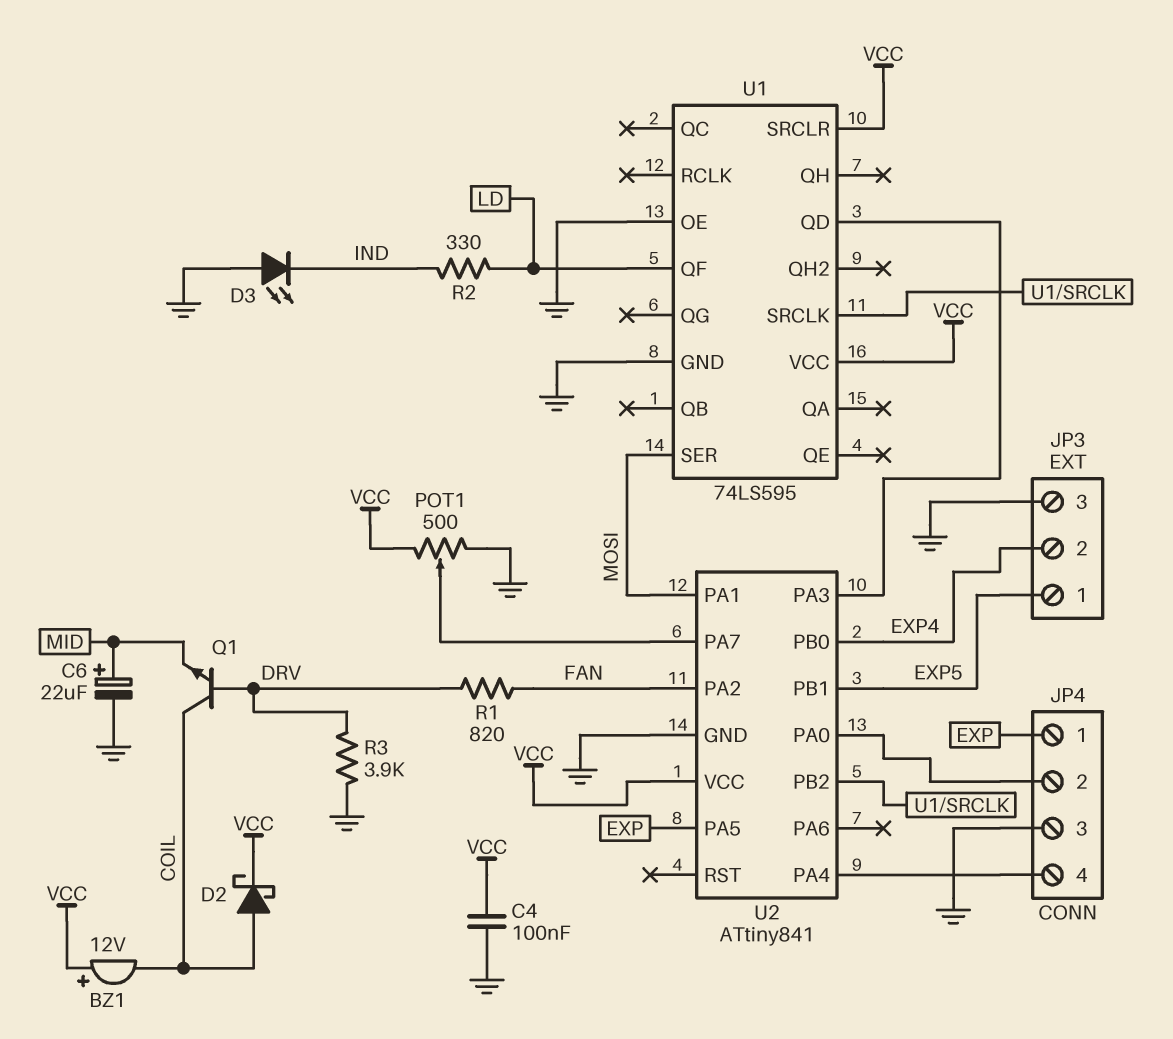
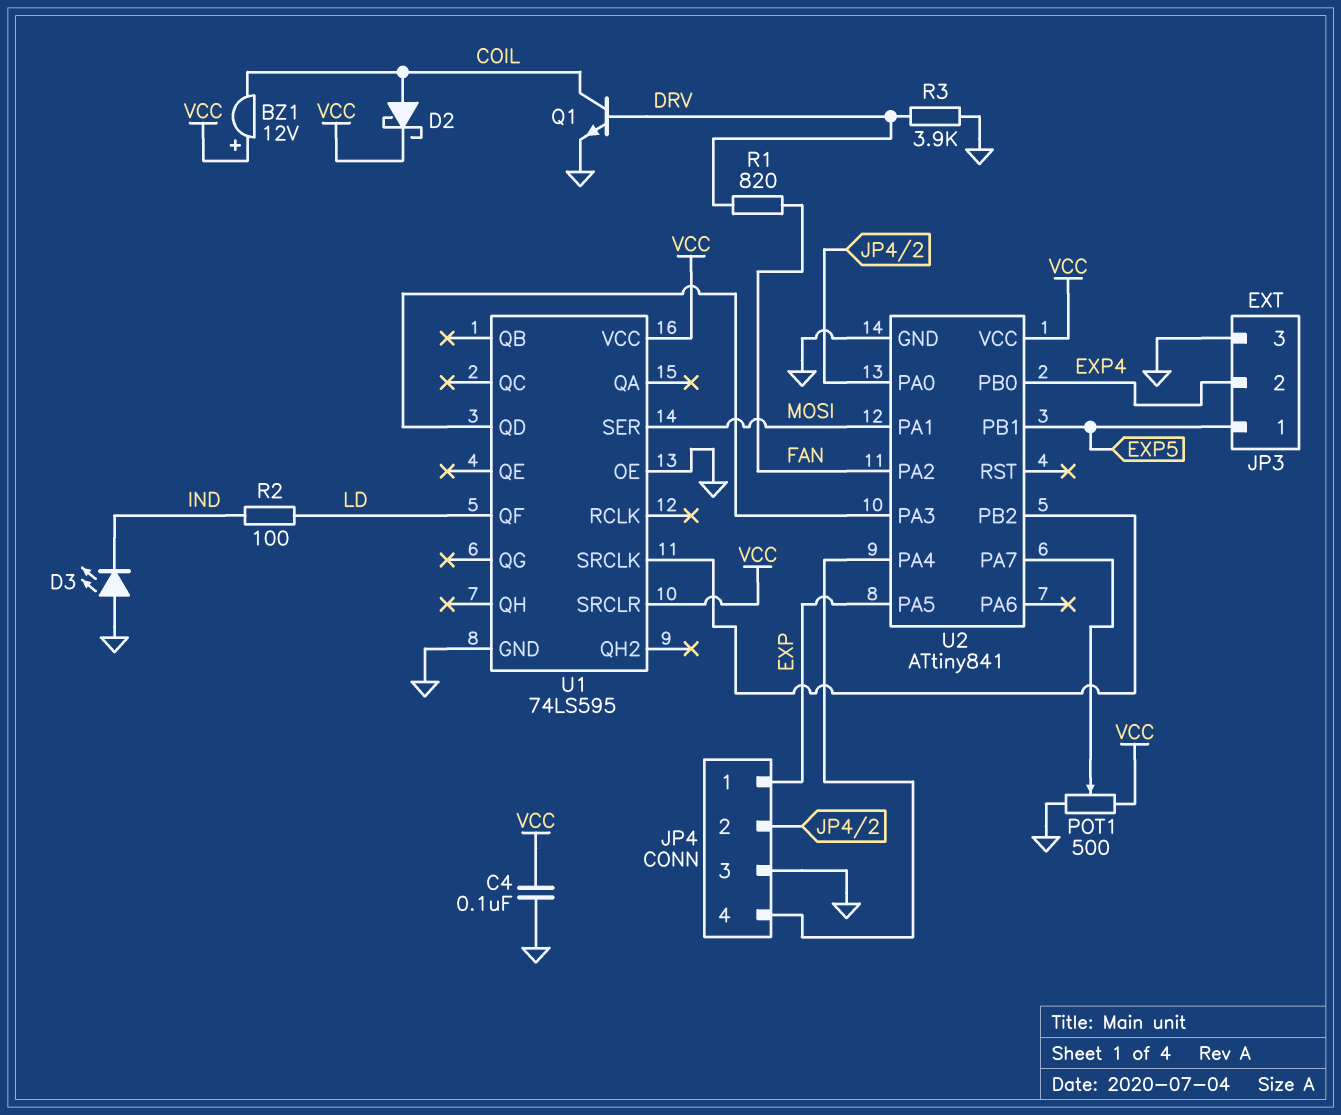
C6: 22uF (plus MID, minus GND) -> none
Q1: NPN (B DRV, C COIL, E MID) -> NPN (B DRV, C COIL, E GND)
R2: 330 (IND, LD) -> 100 (IND, LD)

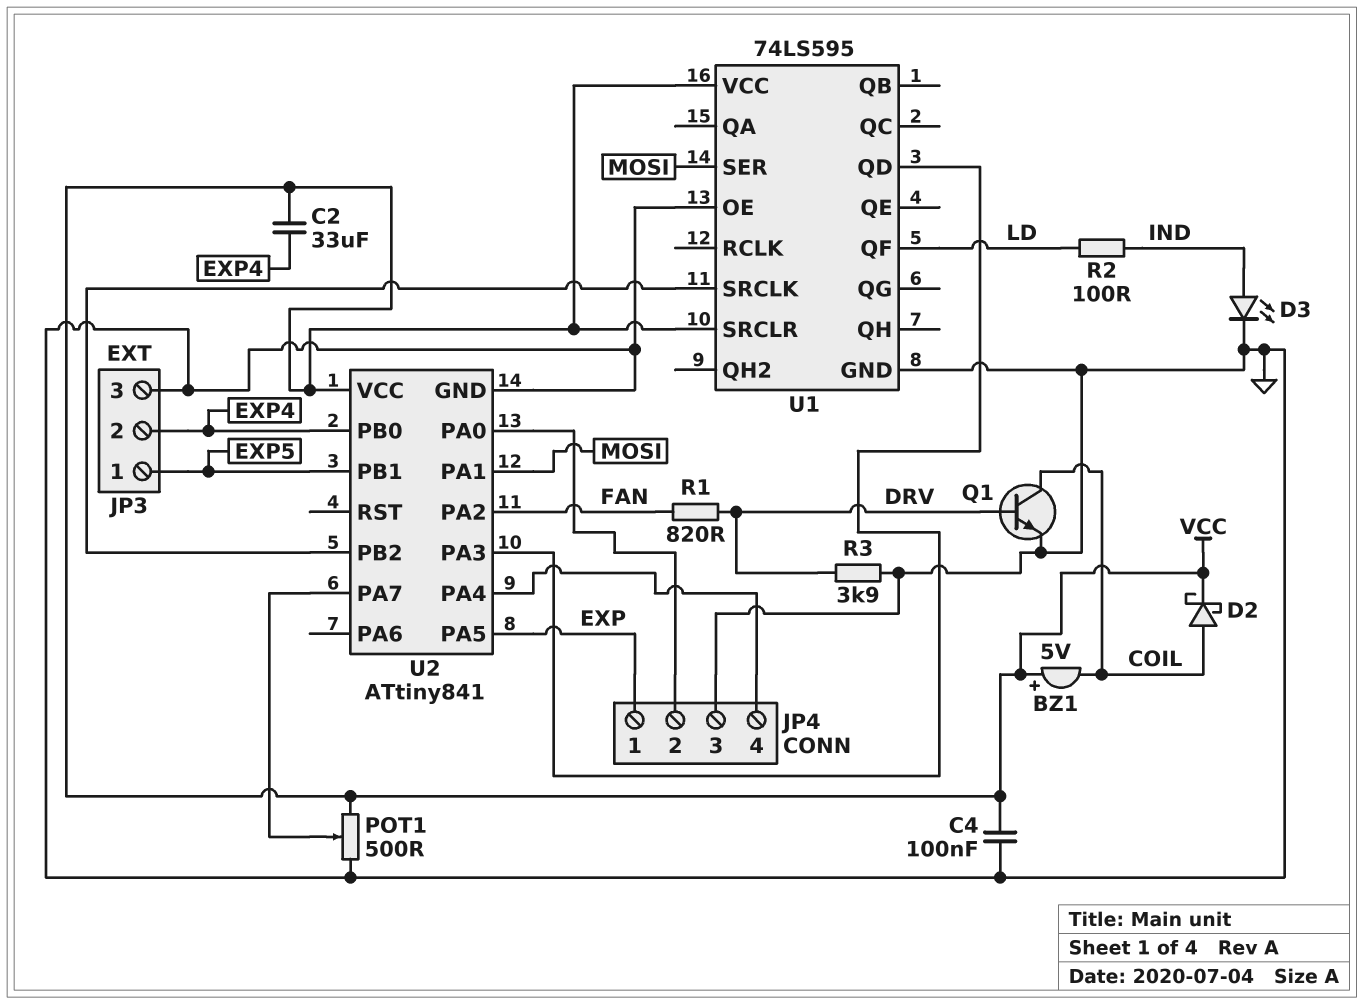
BZ1: buzzer 12V (plus VCC, minus COIL) -> buzzer 5V (plus VCC, minus COIL)
C2: none -> 33uF (EXP4, VCC)
D3: LED (A GND, K IND) -> LED (A IND, K GND)

